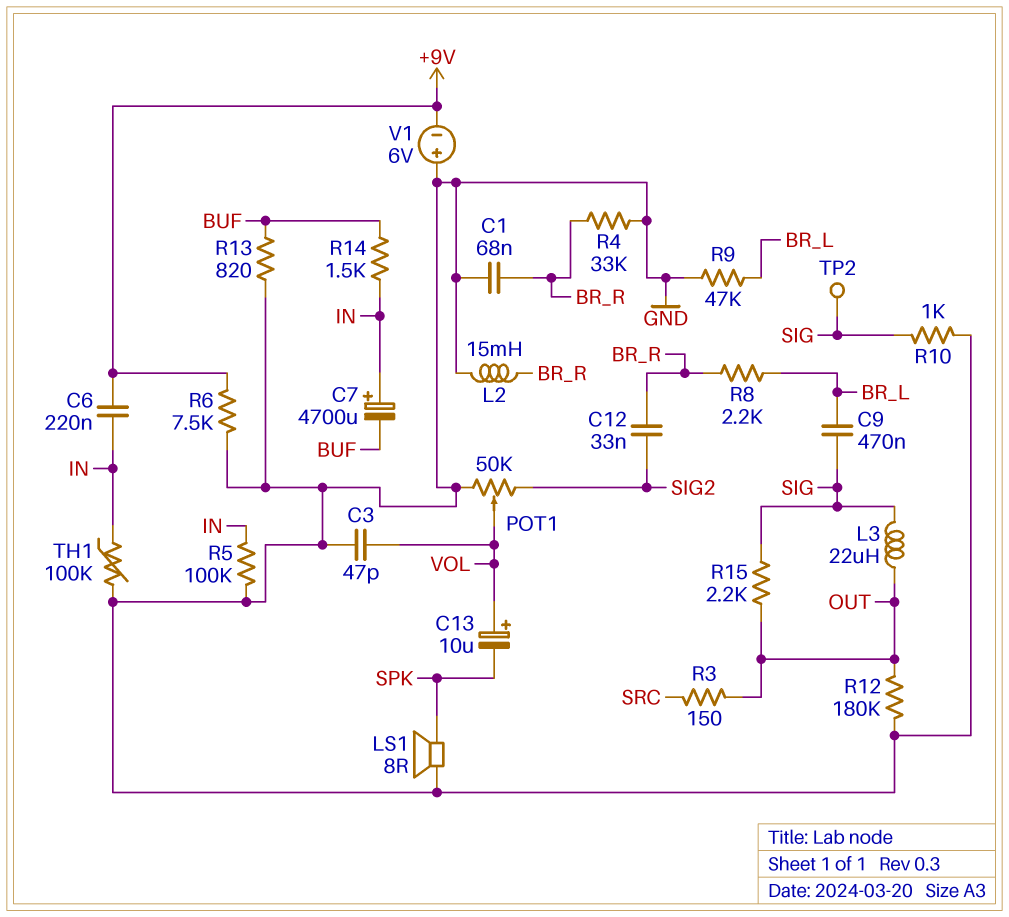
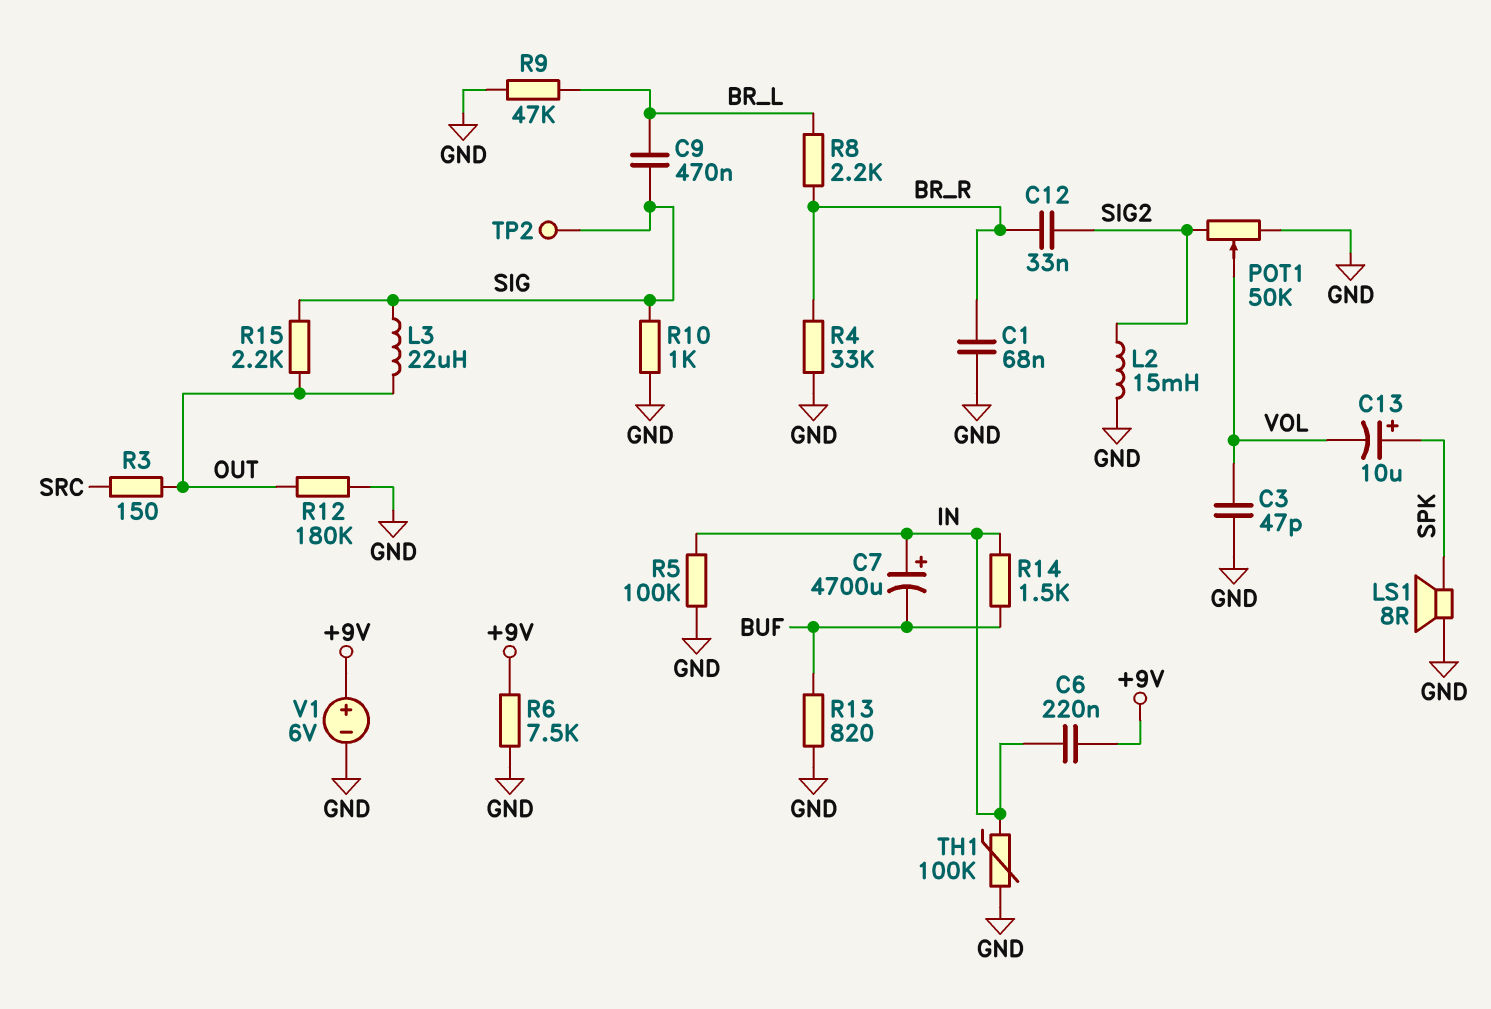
C13: 10uF (plus VOL, minus SPK) -> 10uF (plus SPK, minus VOL)
L2: 15mH (BR_R, GND) -> 15mH (GND, SIG2)
V1: 6V (plus GND, minus +9V) -> 6V (plus +9V, minus GND)

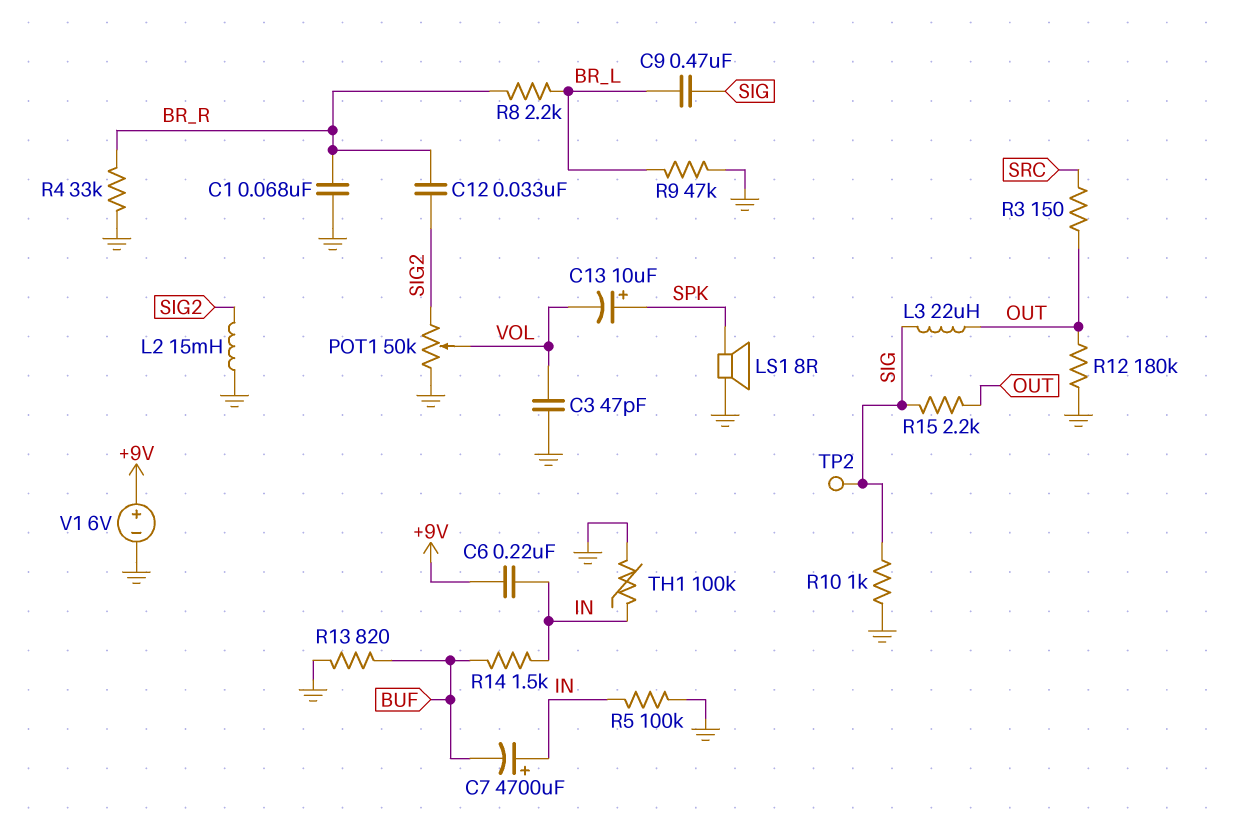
R6: 7.5k (+9V, GND) -> none

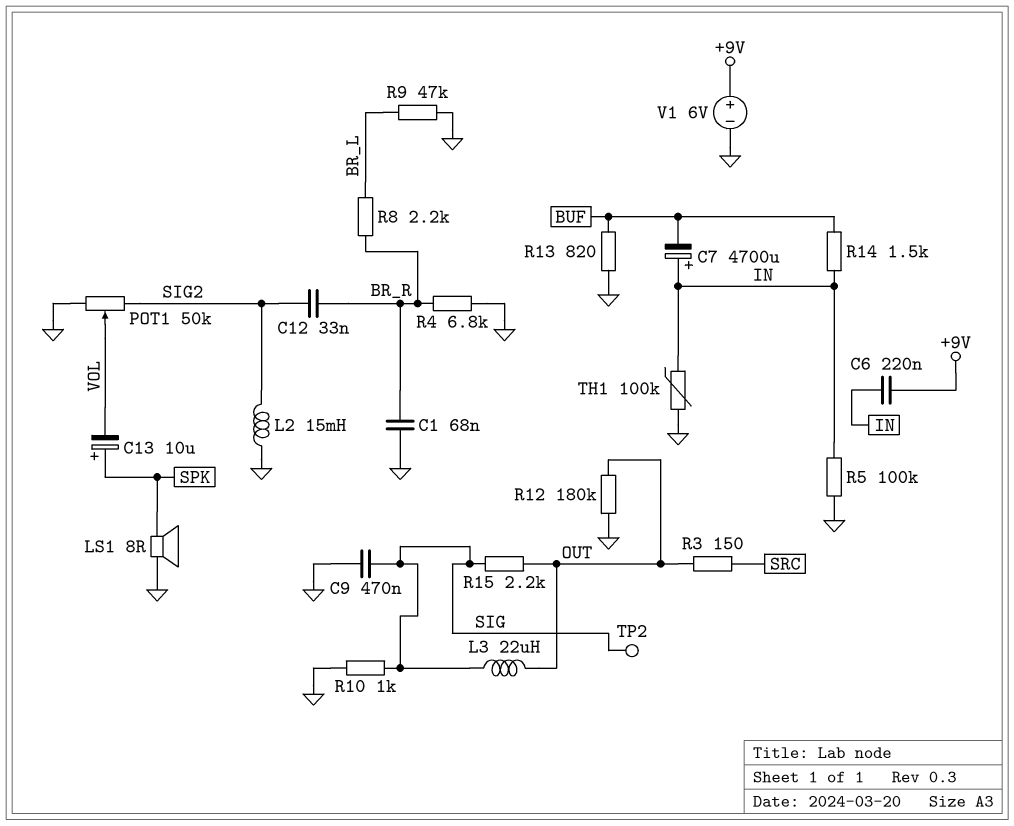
C3: 47pF (GND, VOL) -> none
C9: 470nF (BR_L, SIG) -> 470nF (GND, SIG)
R4: 33k (BR_R, GND) -> 6.8k (BR_R, GND)

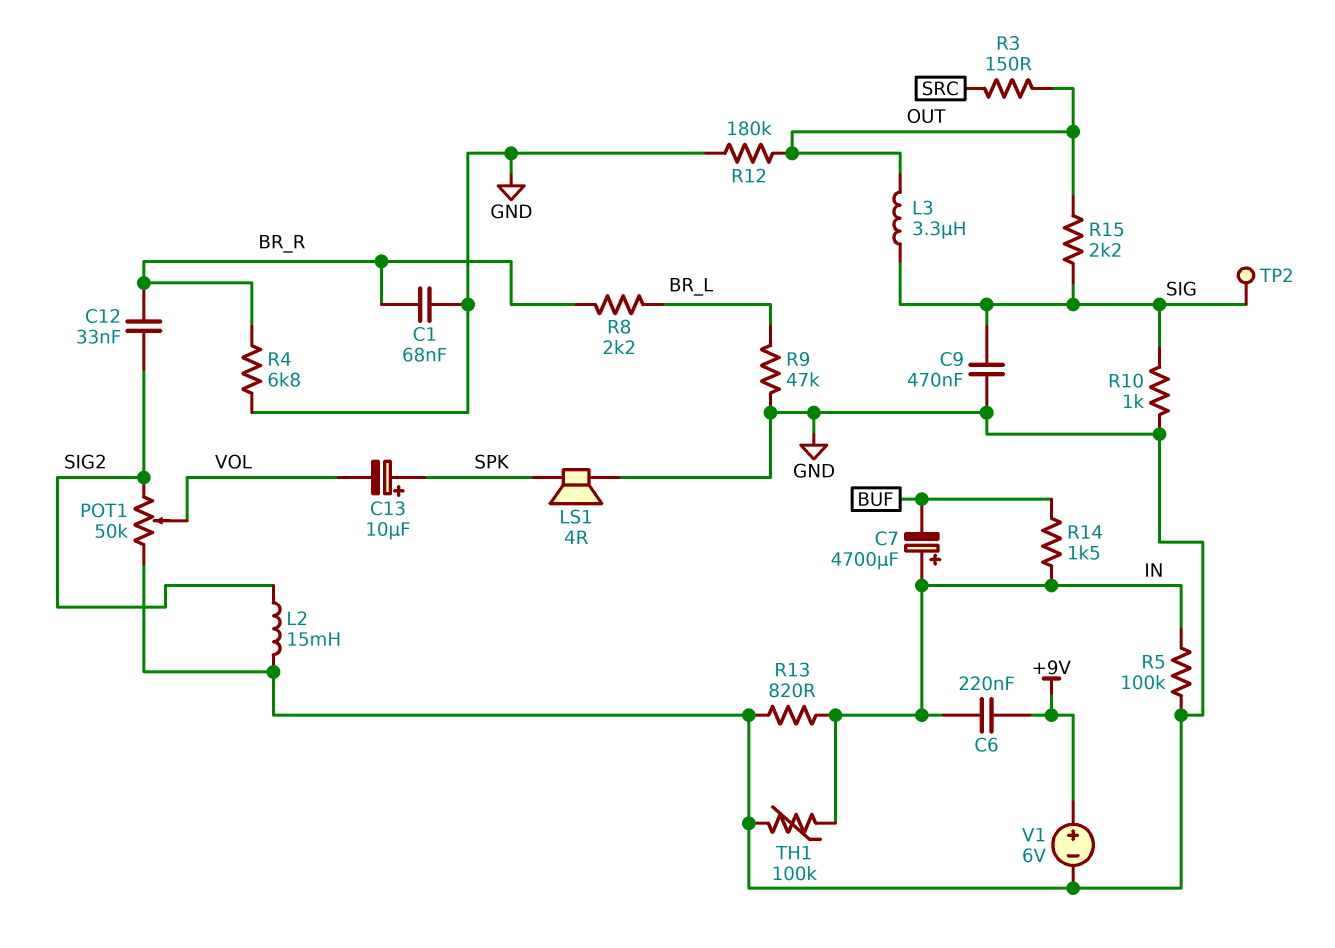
L3: 22uH (OUT, SIG) -> 3.3uH (OUT, SIG)
LS1: speaker 8R (GND, SPK) -> speaker 4R (GND, SPK)
R13: 820 (BUF, GND) -> 820 (GND, IN)

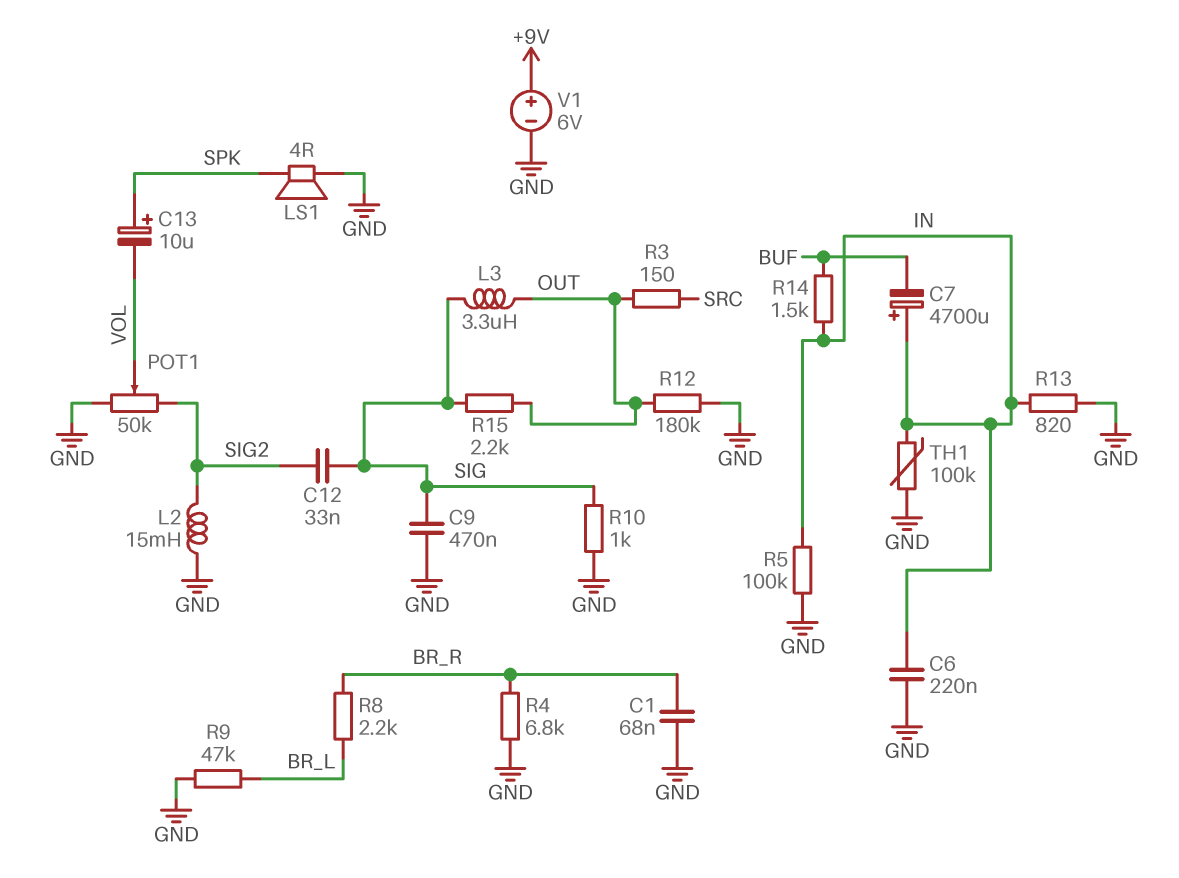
C6: 220nF (+9V, IN) -> 220nF (GND, IN)
C12: 33nF (BR_R, SIG2) -> 33nF (SIG, SIG2)
TP2: test point (SIG) -> none

